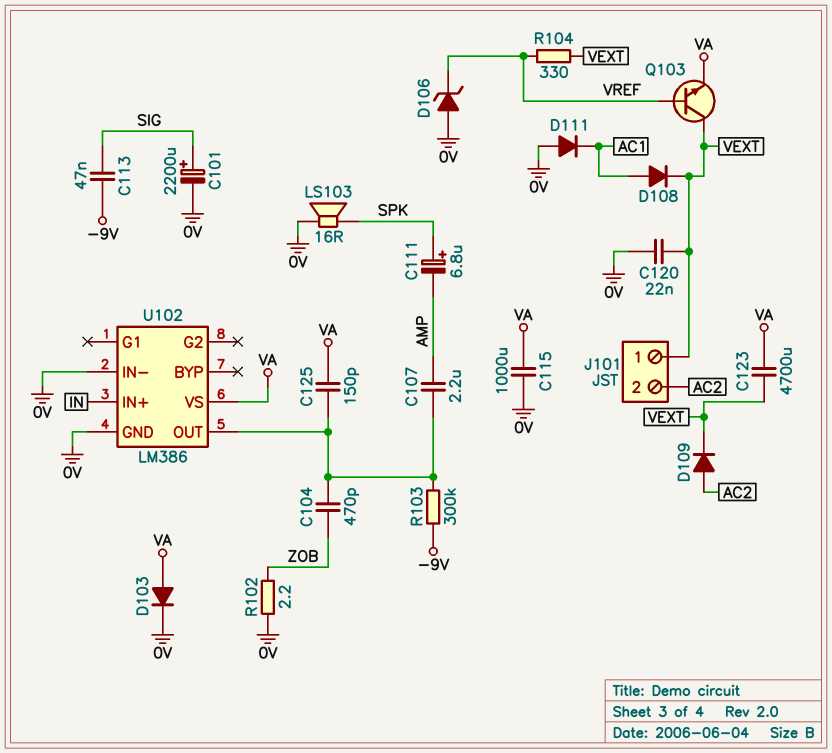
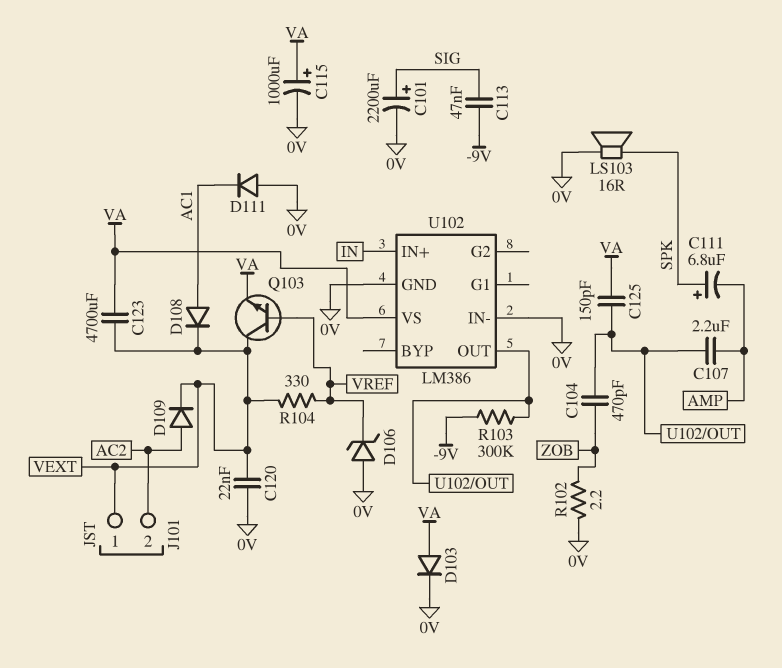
C115: 1000uF (0V, VA) -> 1000uF (plus VA, minus 0V)

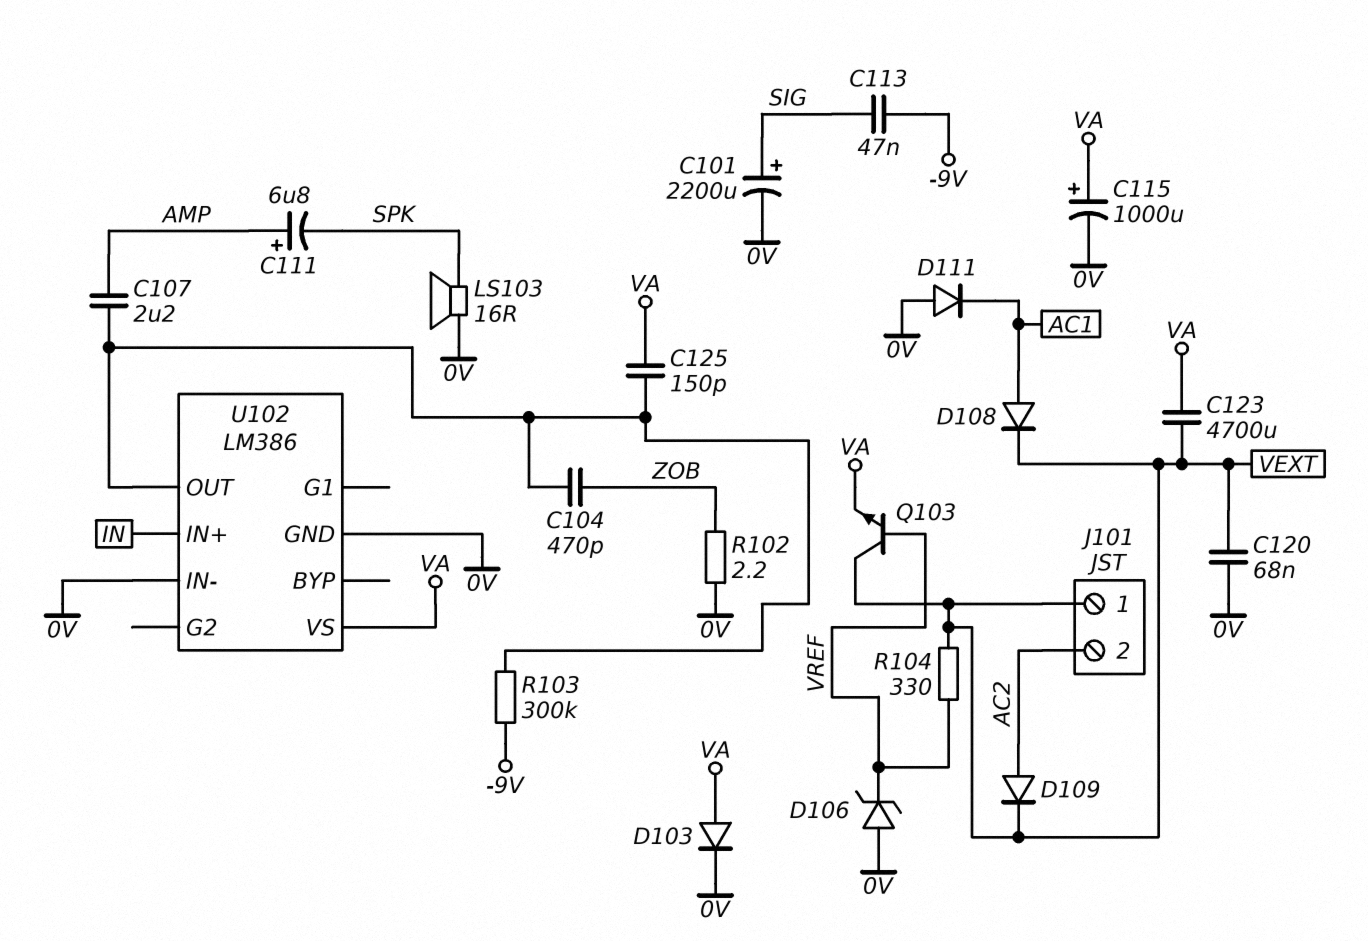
C111: 6.8uF (plus SPK, minus AMP) -> 6.8uF (plus AMP, minus SPK)
C120: 22nF (0V, VEXT) -> 68nF (0V, VEXT)

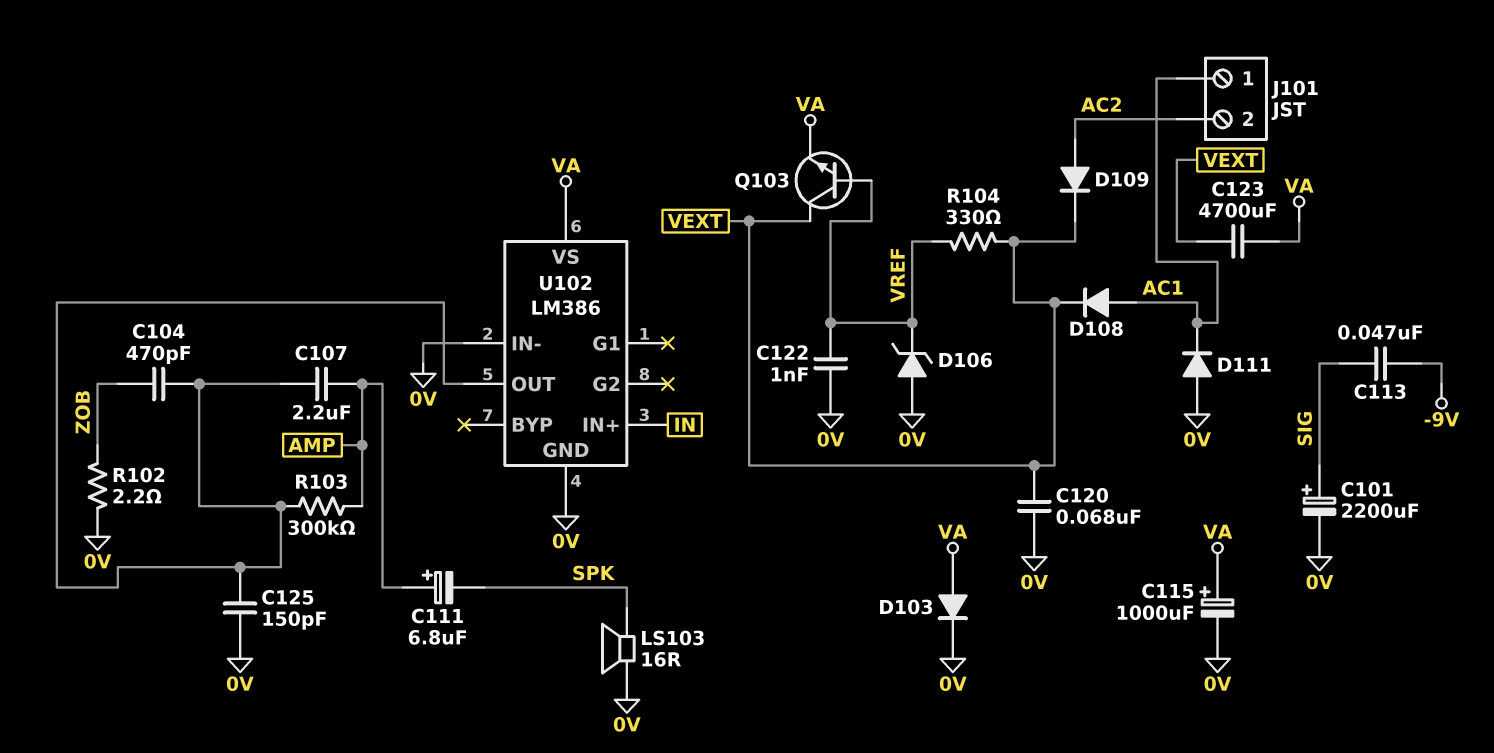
C122: none -> 1nF (0V, VREF)
C125: 150pF (U102/OUT, VA) -> 150pF (0V, U102/OUT)
J101 pin 1: VEXT -> AC1
R103: 300k (-9V, U102/OUT) -> 300k (AMP, U102/OUT)

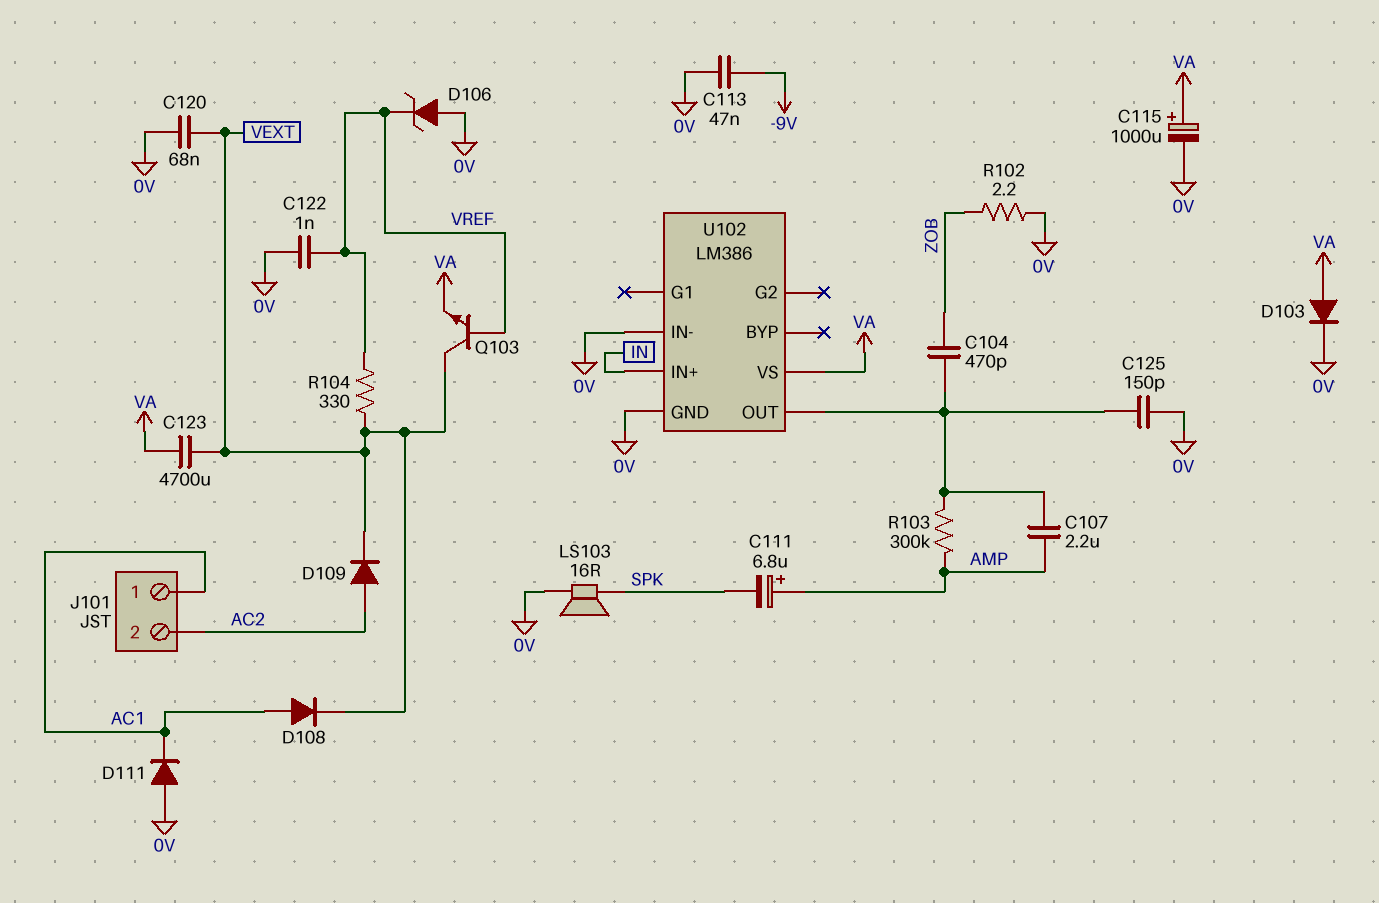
C101: 2200uF (plus SIG, minus 0V) -> none
C113: 47nF (-9V, SIG) -> 47nF (-9V, 0V)

